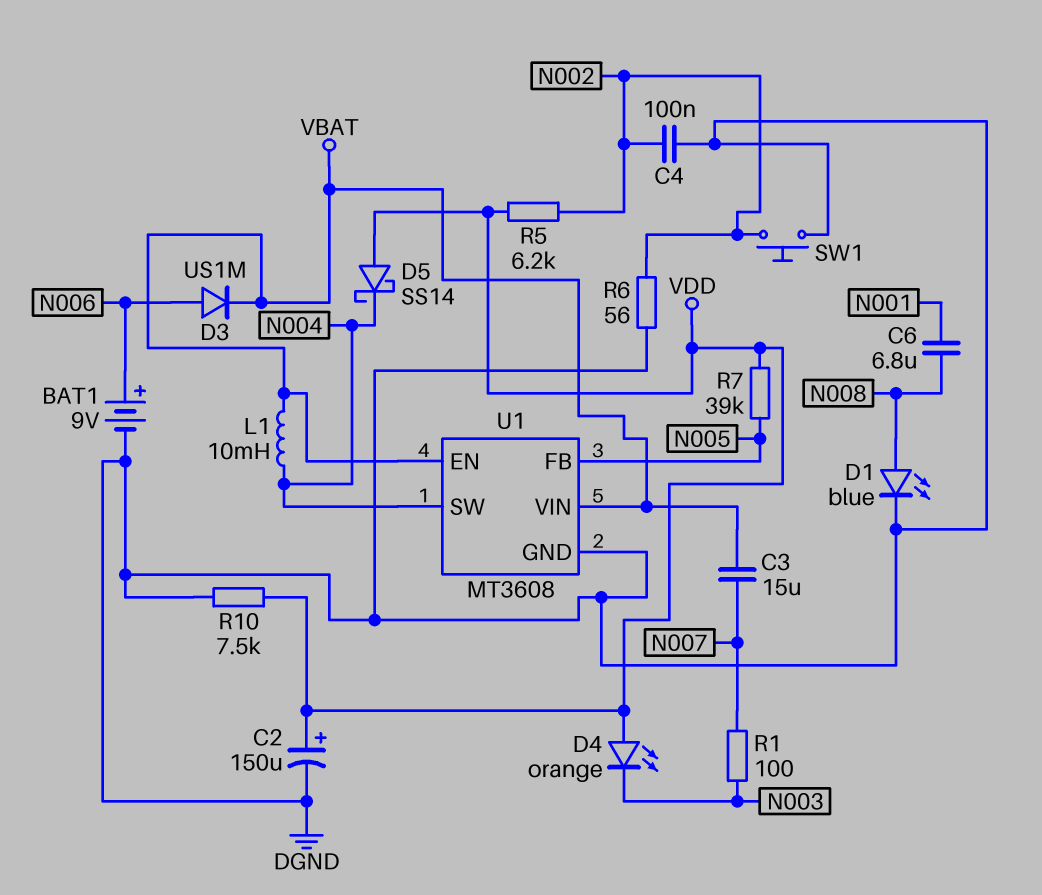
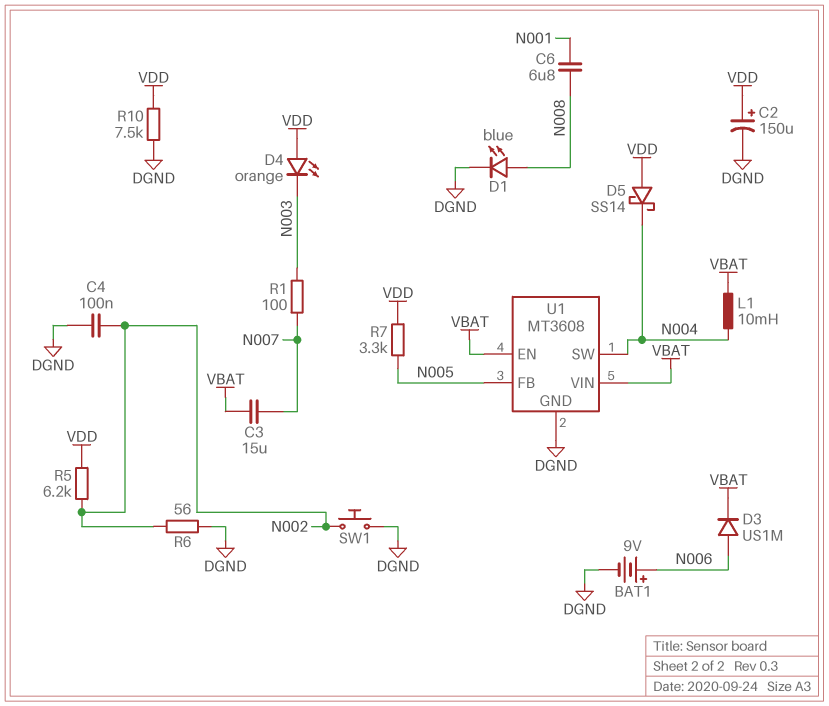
R7: 39k (N005, VDD) -> 3.3k (N005, VDD)

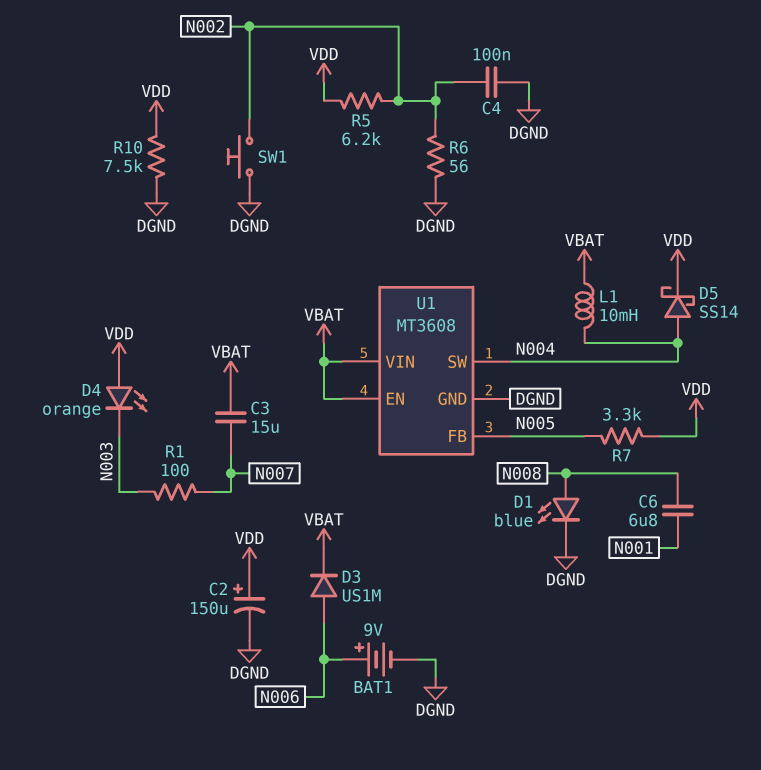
D5: schottky SS14 (A VDD, K N004) -> schottky SS14 (A N004, K VDD)

